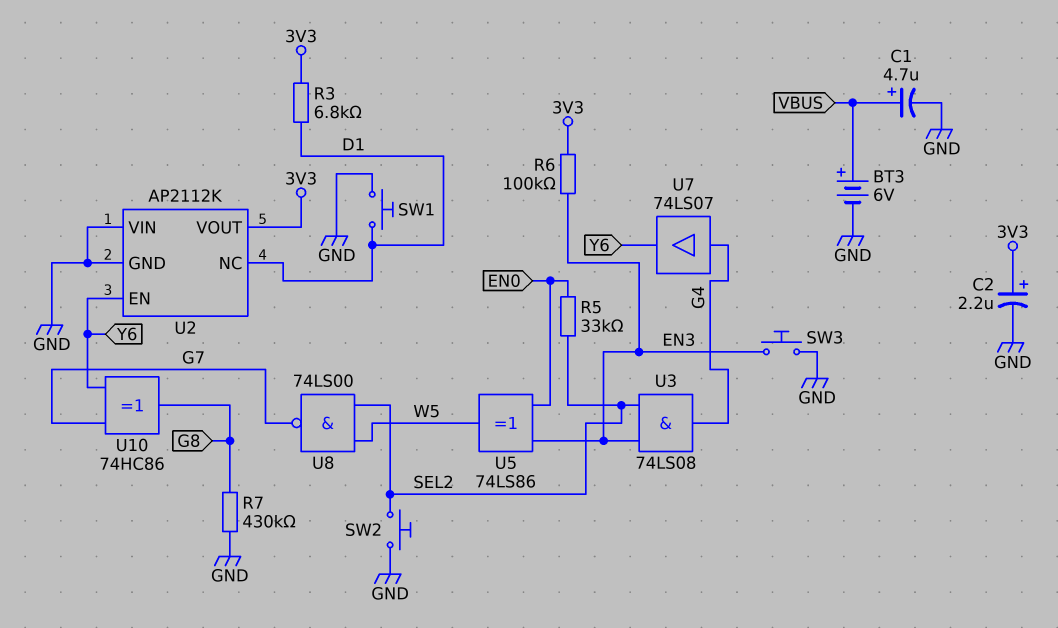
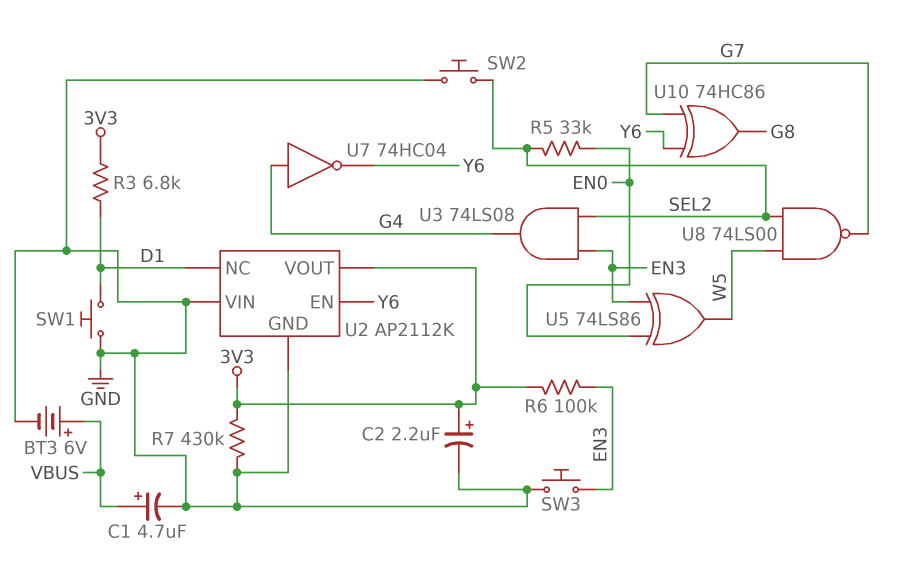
R7: 430k (G8, GND) -> 430k (3V3, GND)
U7: buffer 74LS07 (in G4, out Y6) -> NOT 74HC04 (in G4, out Y6)

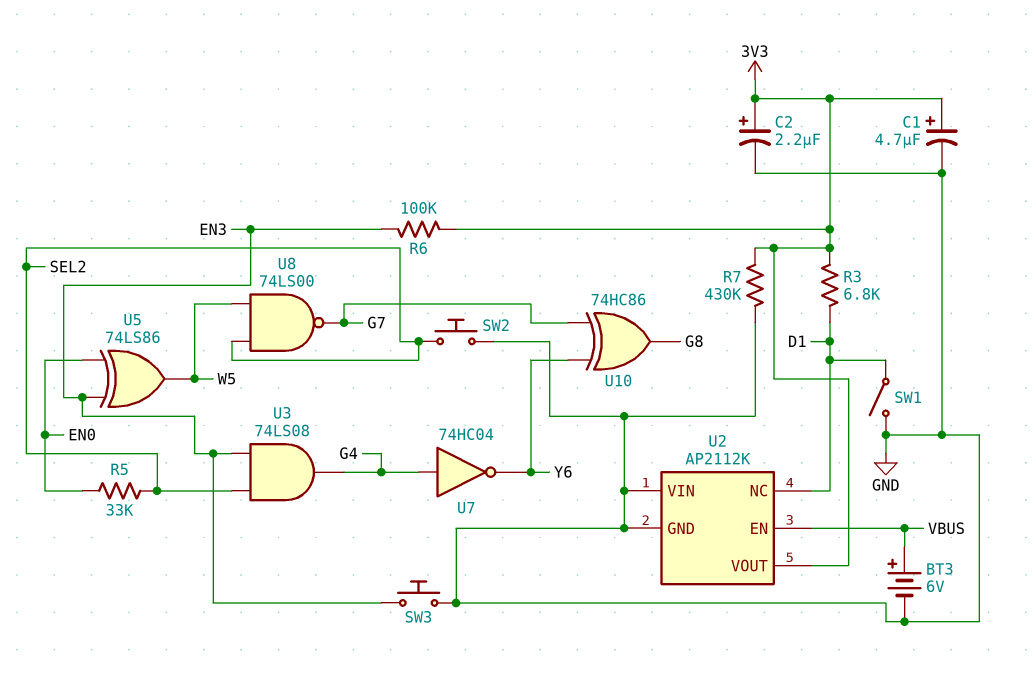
C1: 4.7uF (plus VBUS, minus GND) -> 4.7uF (plus 3V3, minus GND)
SW1: button (D1, GND) -> switch (D1, GND)
U2 pin EN: Y6 -> VBUS

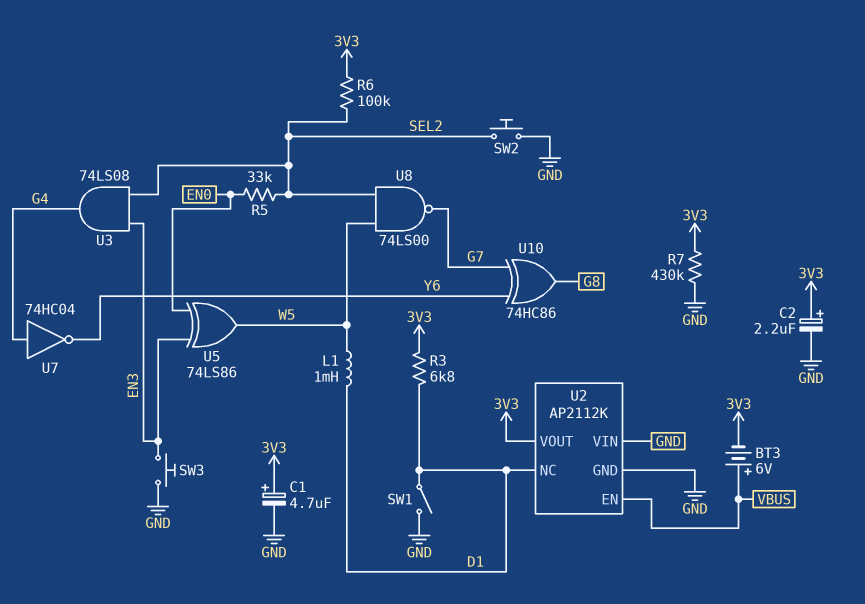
BT3: 6V (plus VBUS, minus GND) -> 6V (plus VBUS, minus 3V3)
L1: none -> 1mH (D1, W5)
R6: 100k (3V3, EN3) -> 100k (3V3, SEL2)

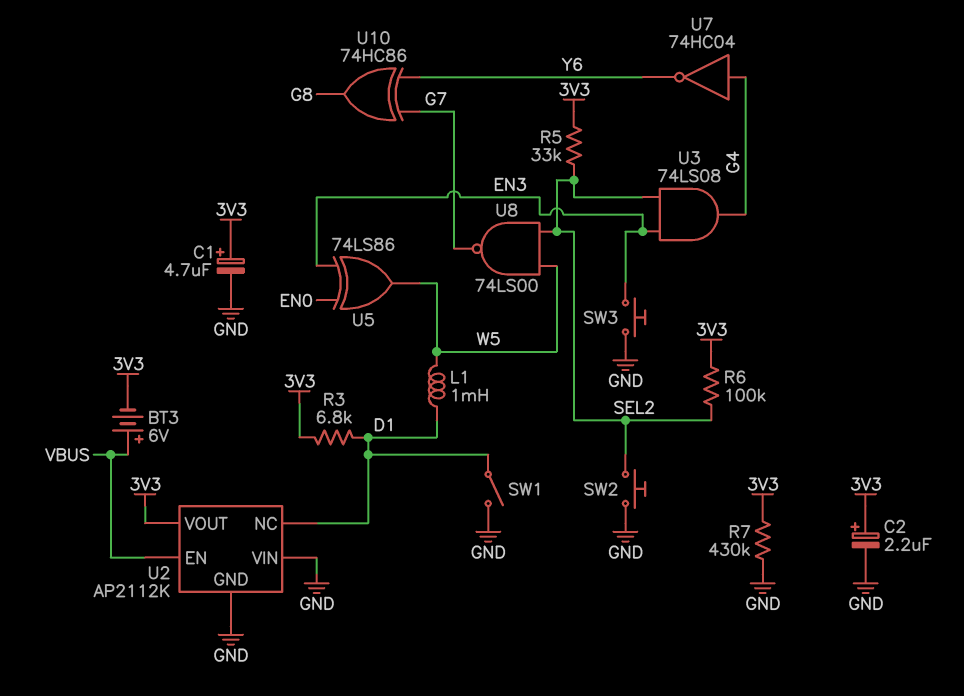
R5: 33k (EN0, SEL2) -> 33k (3V3, SEL2)

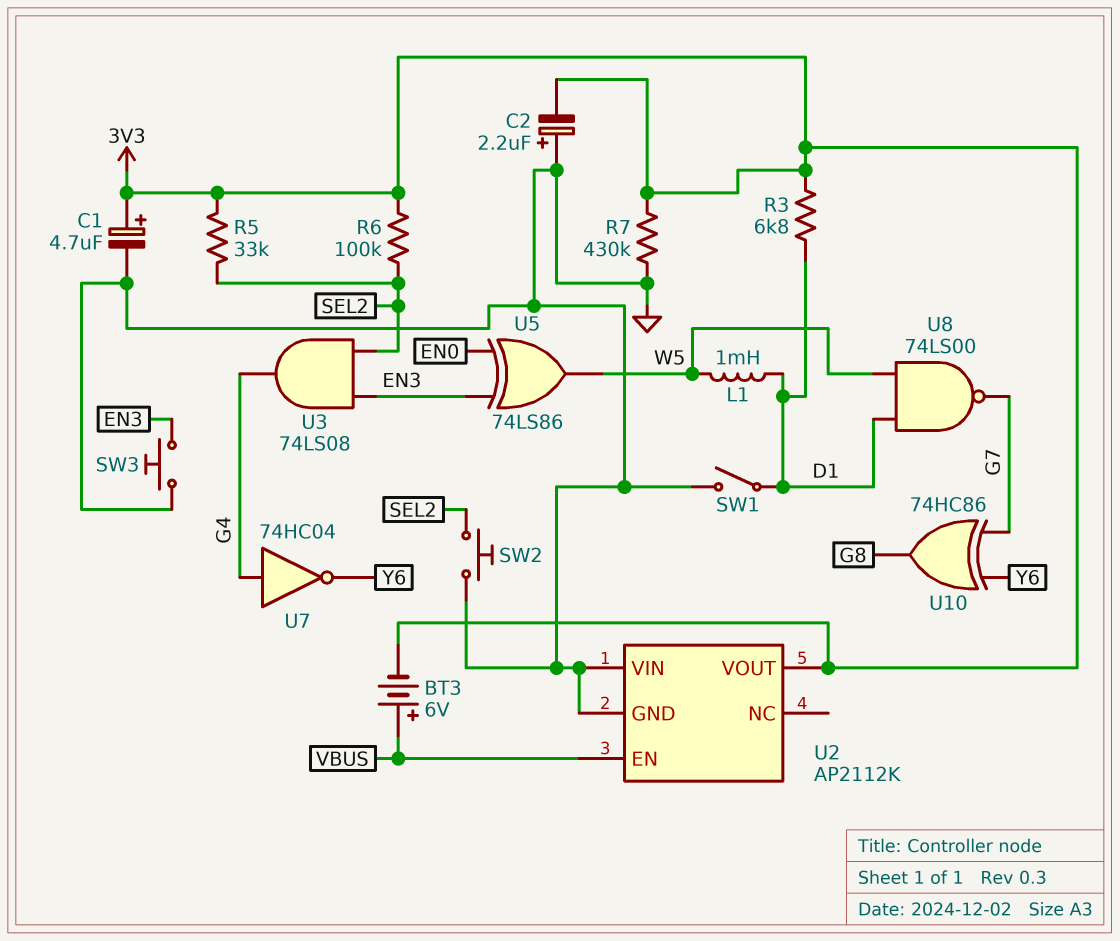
C2: 2.2uF (plus 3V3, minus GND) -> 2.2uF (plus GND, minus 3V3)
U2 pin NC: D1 -> none
U8: NAND 74LS00 (in SEL2, in W5, out G7) -> NAND 74LS00 (in D1, in W5, out G7)

